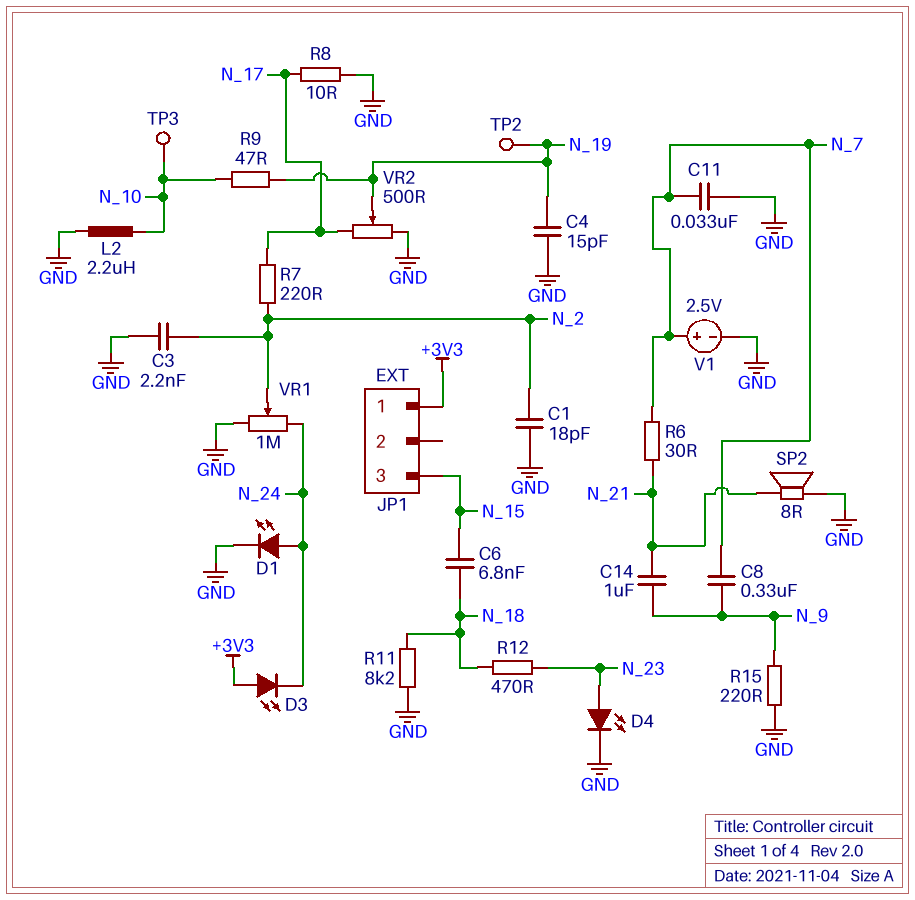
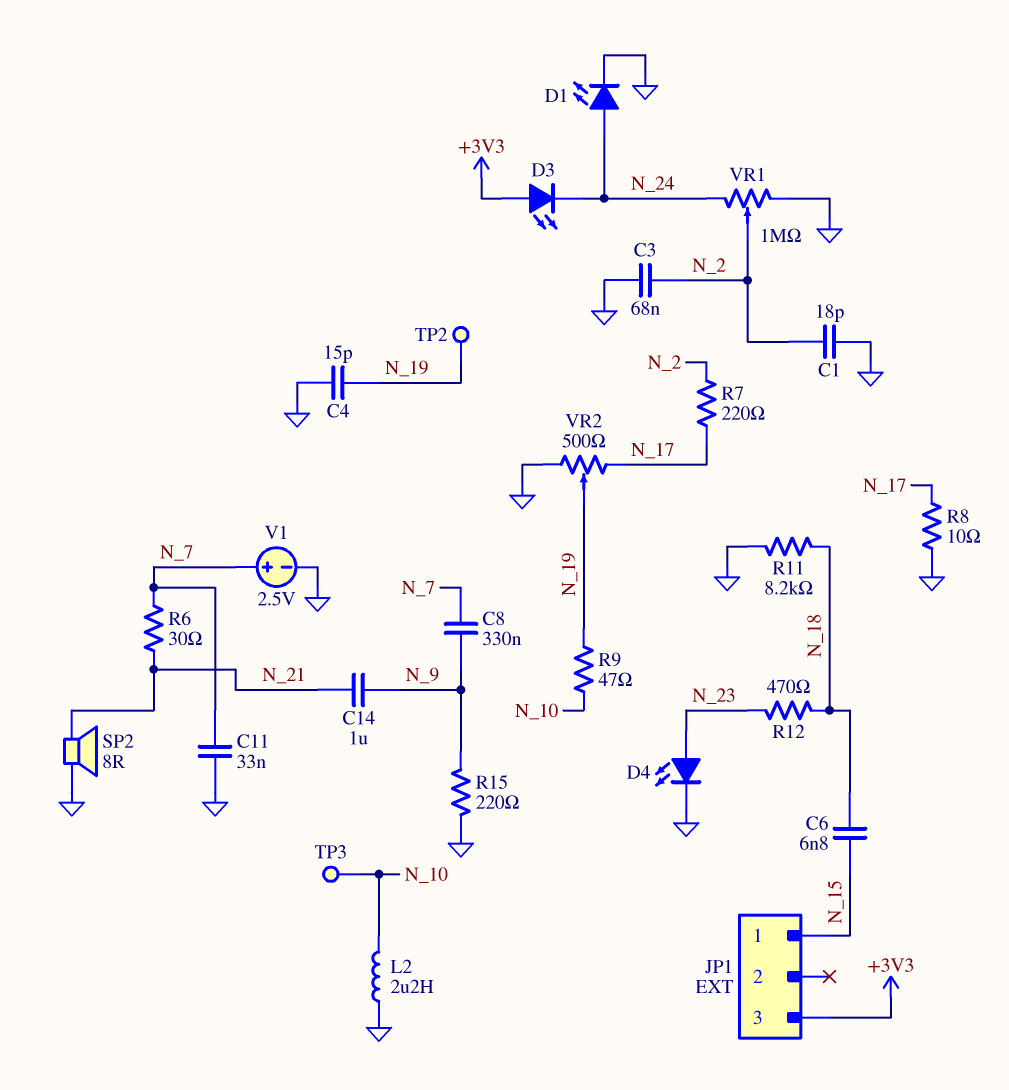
C3: 2.2nF (GND, N_2) -> 68nF (GND, N_2)
JP1 pin 1: +3V3 -> N_15
JP1 pin 3: N_15 -> +3V3

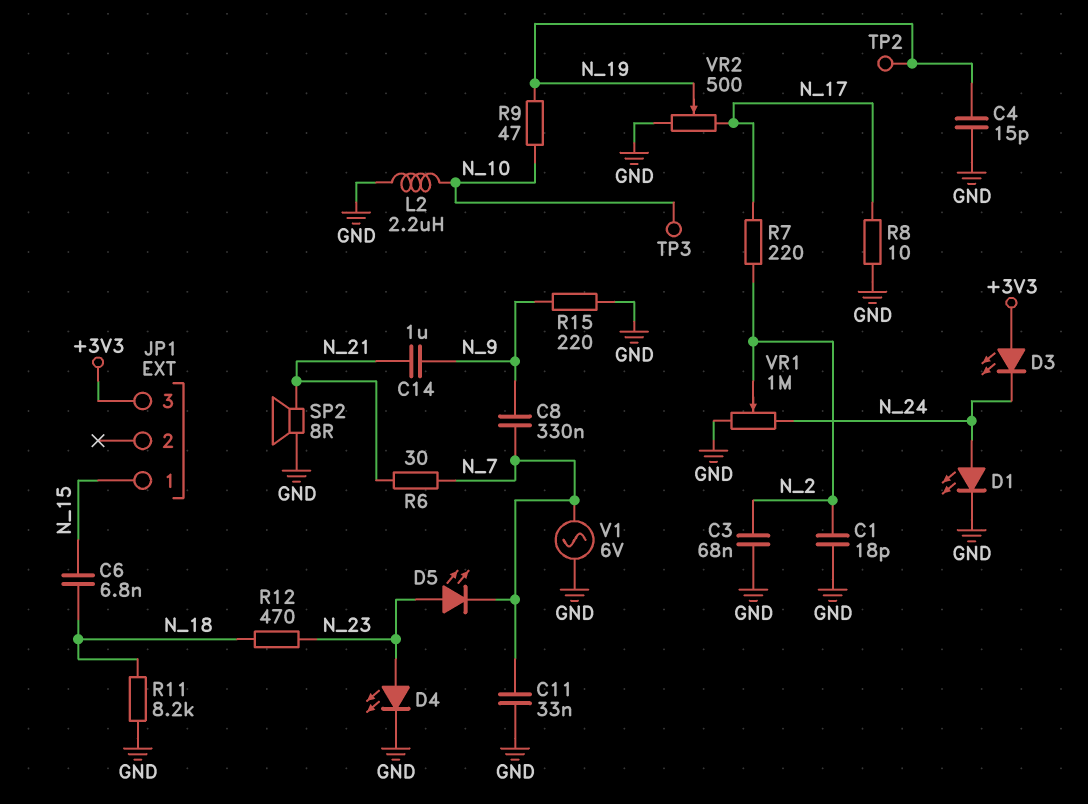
D5: none -> LED (A N_23, K N_7)
V1: 2.5V (plus N_7, minus GND) -> AC 6V (GND, N_7)

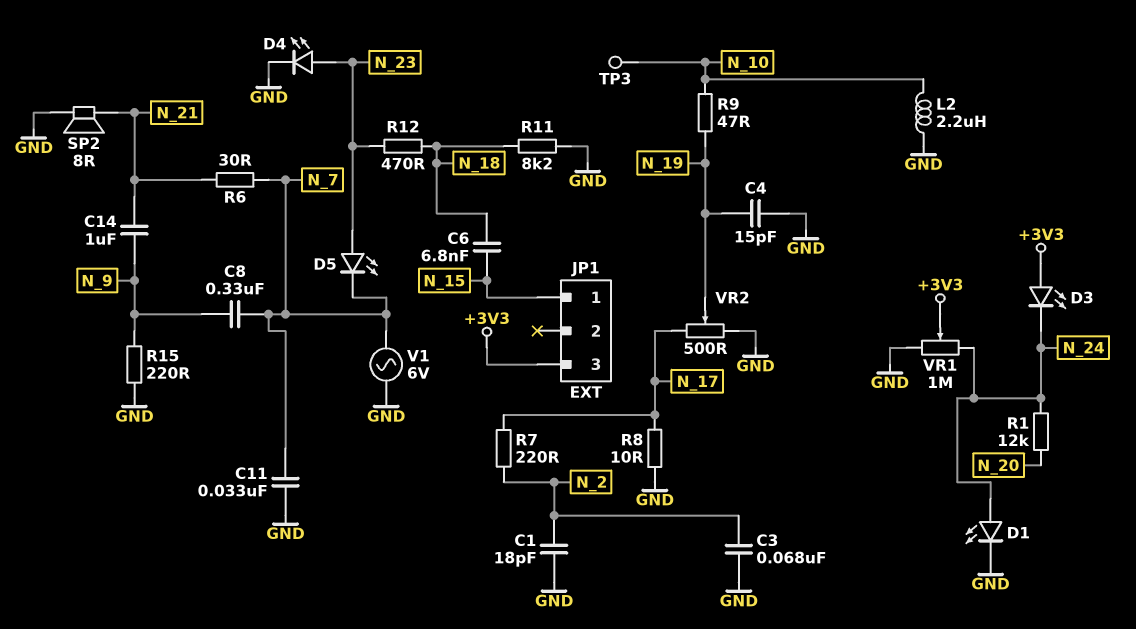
R1: none -> 12k (N_20, N_24)
TP2: test point (N_19) -> none
VR1: 1M (GND, N_24, wiper N_2) -> 1M (GND, N_24, wiper +3V3)

